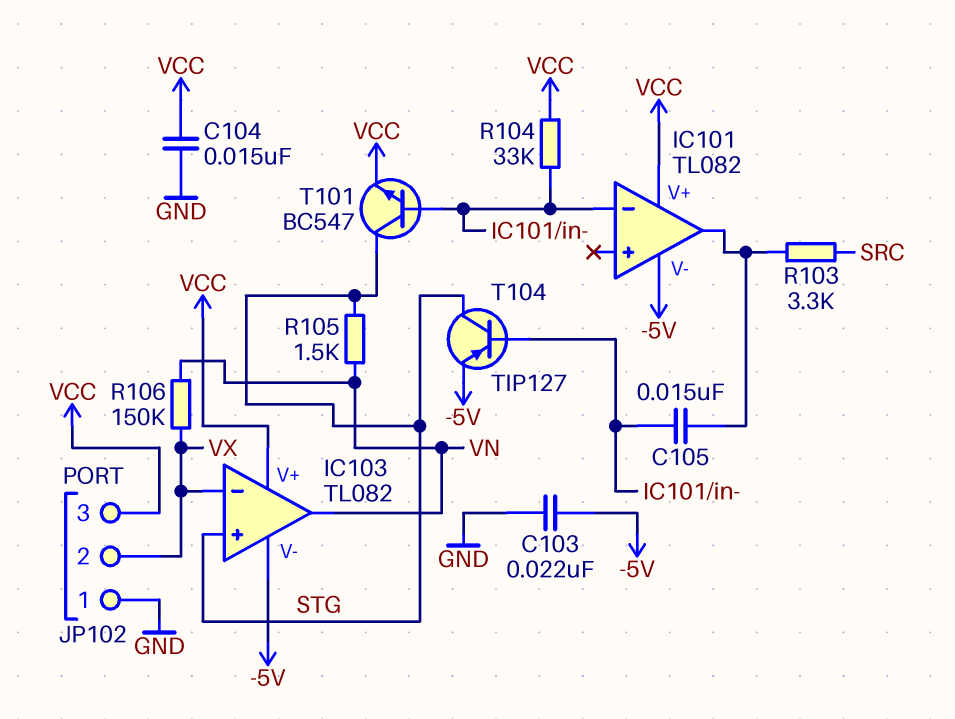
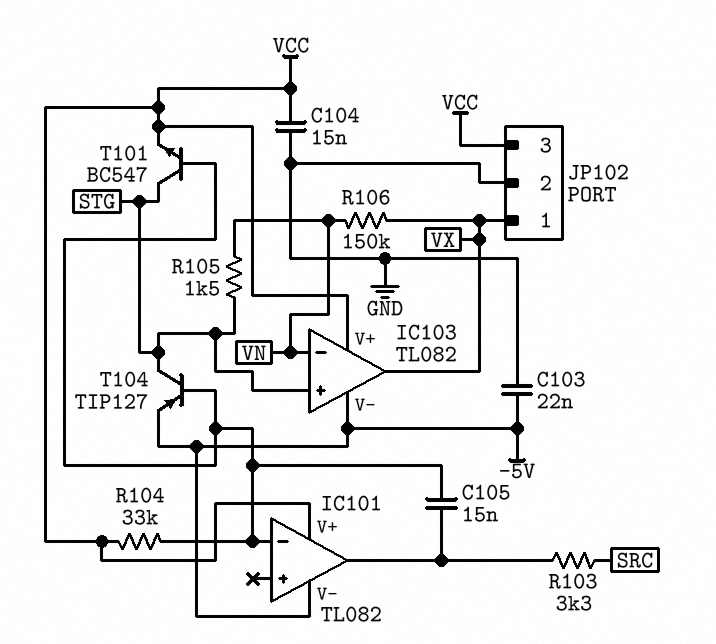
IC103 pin in-: VX -> VN
IC103 pin out: VN -> VX
JP102 pin 1: GND -> VX
JP102 pin 2: VX -> GND

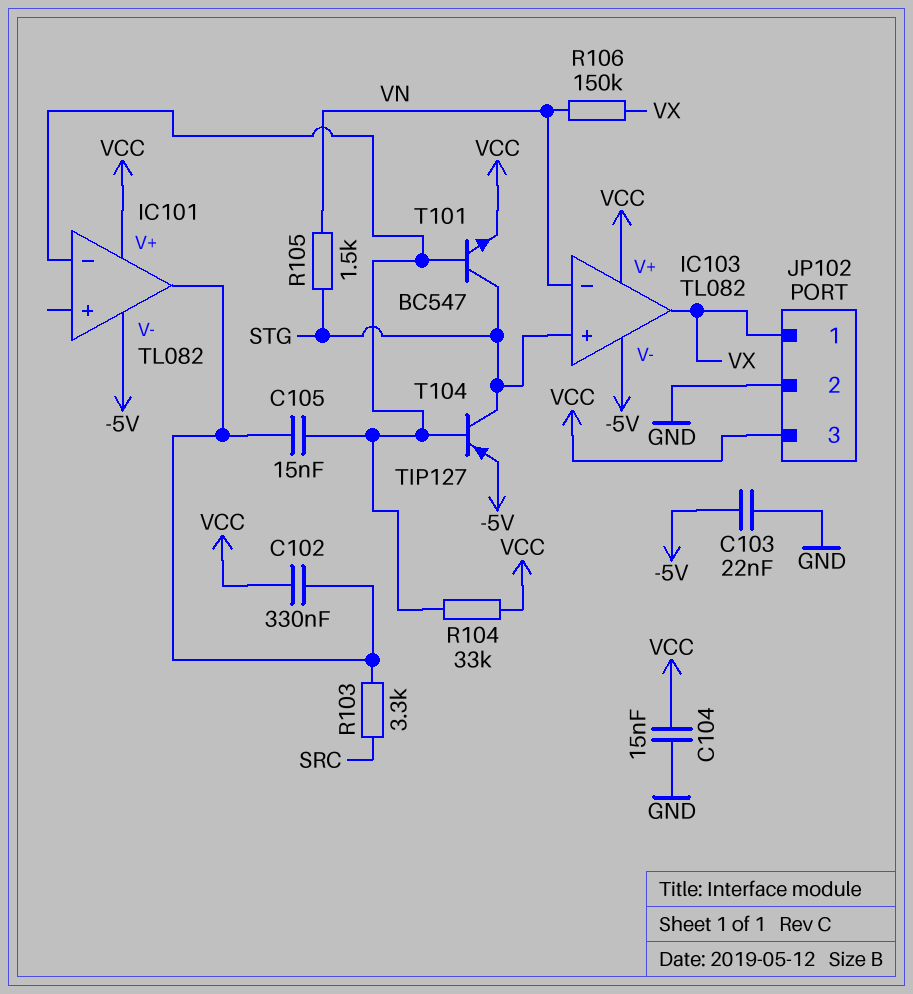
C102: none -> 330nF (IC101/out, VCC)

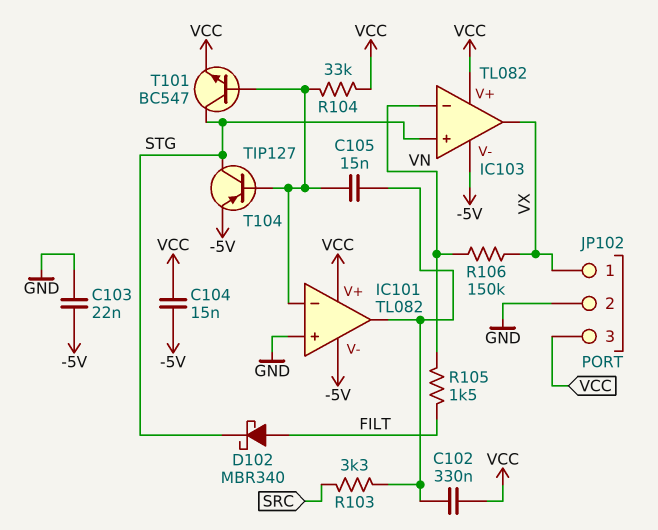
C104: 15nF (GND, VCC) -> 15nF (-5V, VCC)
D102: none -> schottky MBR340 (A FILT, K STG)
IC101 pin in+: none -> GND
R105: 1.5k (STG, VN) -> 1.5k (FILT, VN)

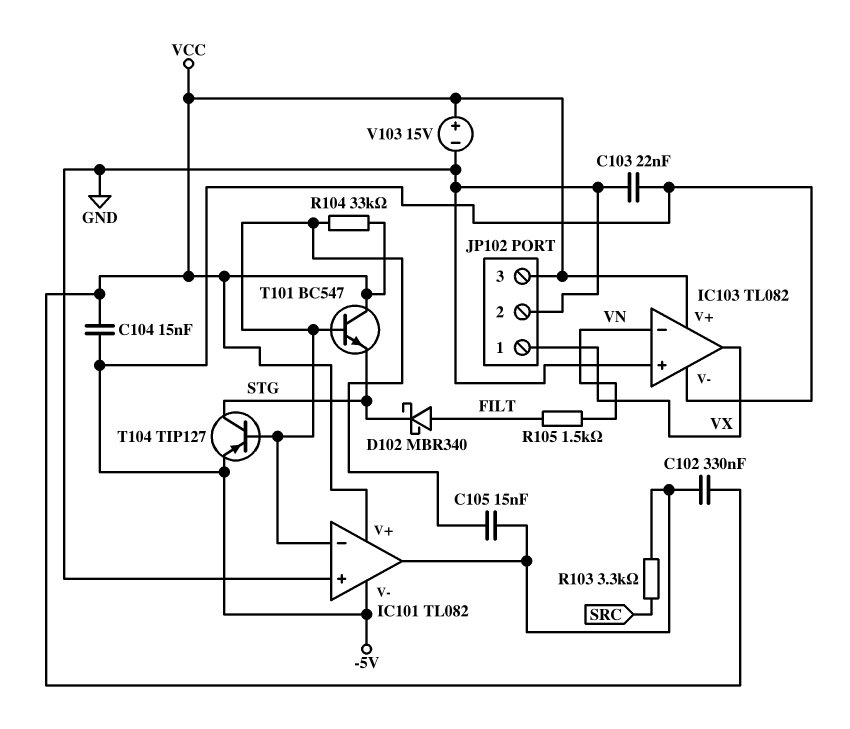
IC103 pin in+: STG -> GND
R106: 150k (VN, VX) -> none
T101: NPN BC547 (B IC101/in-, C STG, E VCC) -> NPN BC547 (B IC101/in-, C VCC, E STG)
V103: none -> 15V (plus VCC, minus GND)

